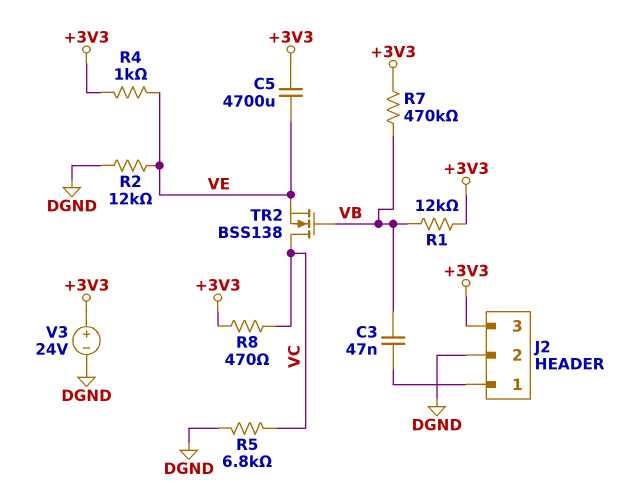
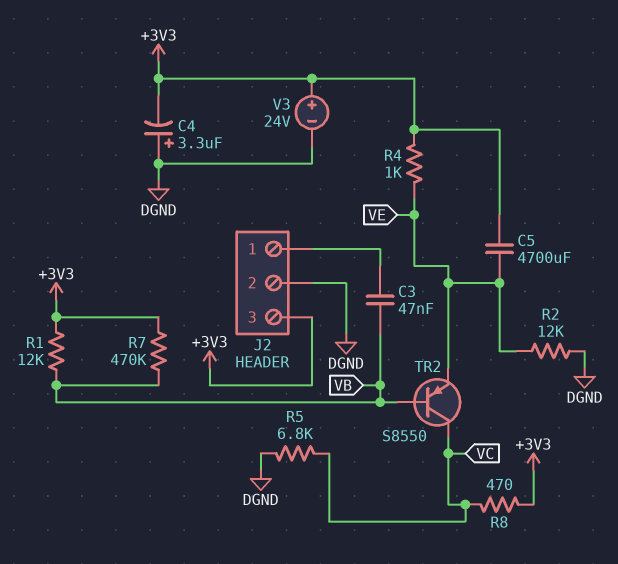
C4: none -> 3.3uF (plus DGND, minus +3V3)
TR2: NMOS BSS138 (G VB, D VC, S VE) -> PNP S8550 (B VB, C VC, E VE)

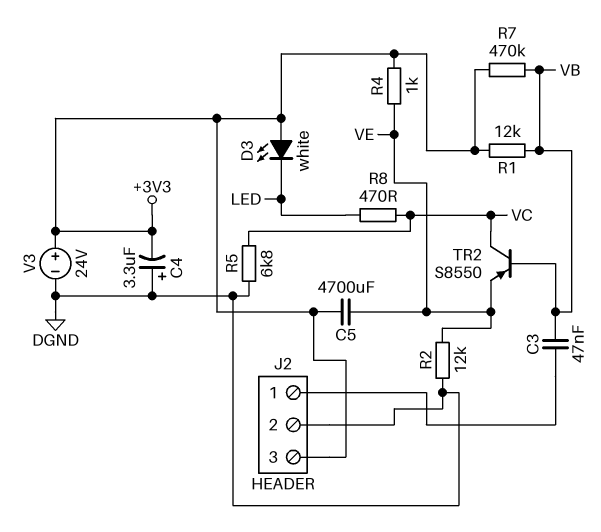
D3: none -> LED white (A +3V3, K LED)
R8: 470 (+3V3, VC) -> 470 (LED, VC)

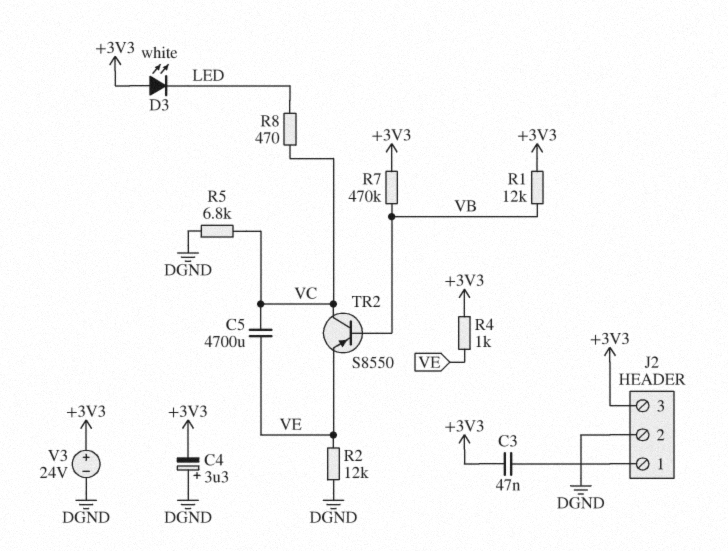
C3: 47nF (J2/1, VB) -> 47nF (+3V3, J2/1)
C5: 4700uF (+3V3, VE) -> 4700uF (VC, VE)

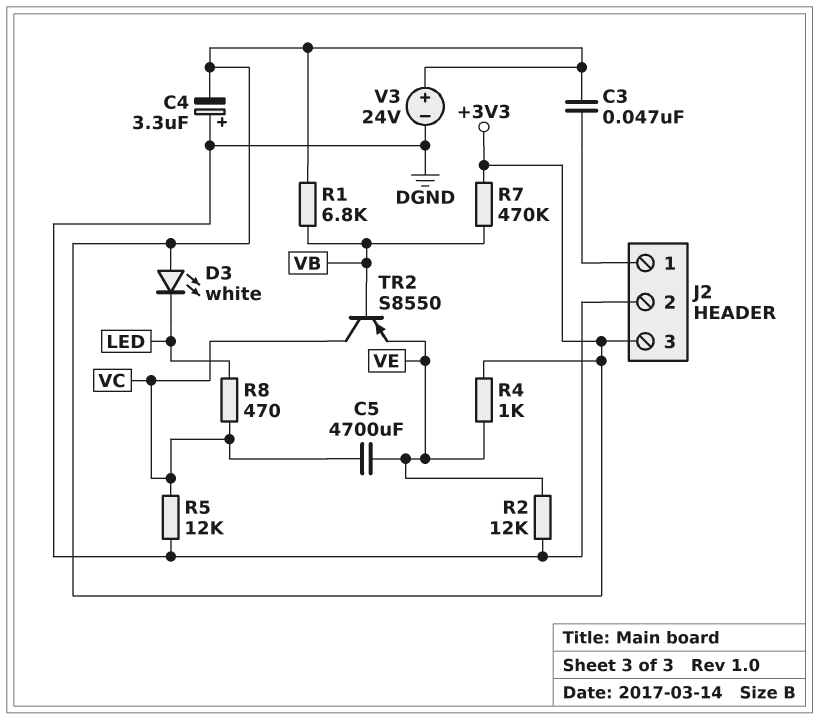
R1: 12k (+3V3, VB) -> 6.8k (+3V3, VB)
R5: 6.8k (DGND, VC) -> 12k (DGND, VC)

